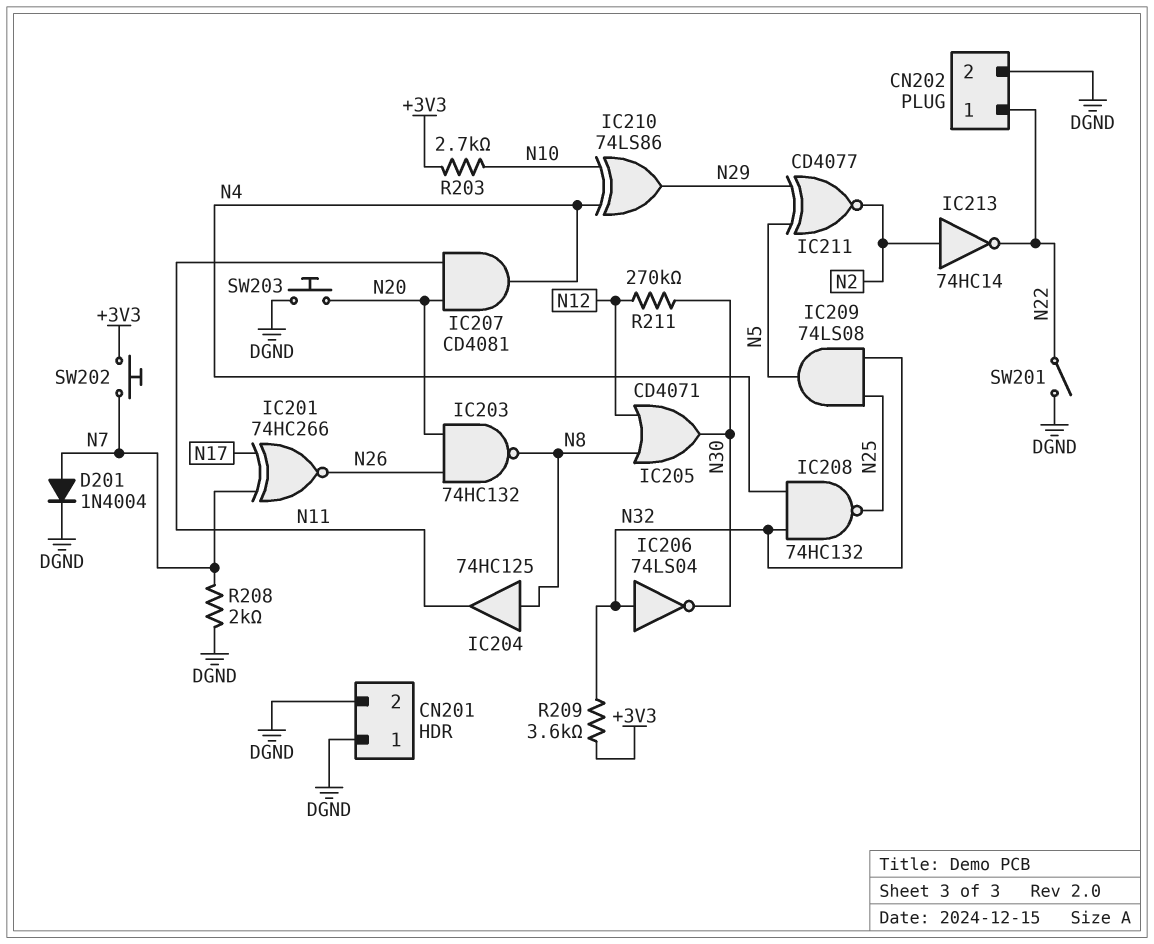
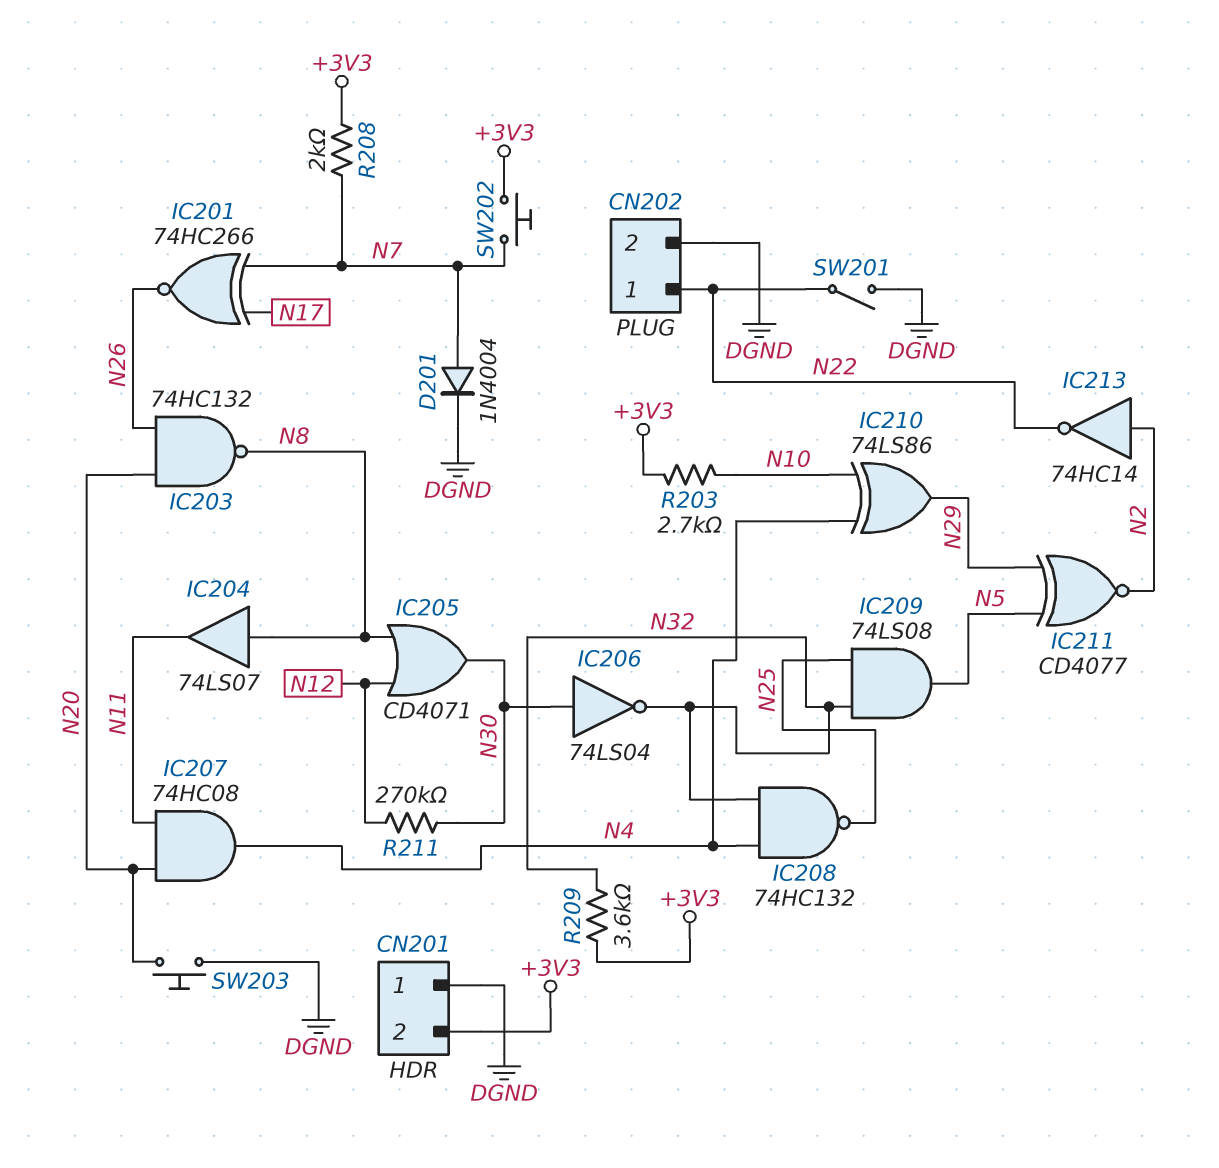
CN201 pin 2: DGND -> +3V3
IC204: buffer 74HC125 (in N8, out N11) -> buffer 74LS07 (in N8, out N11)
IC206: NOT 74LS04 (in N32, out N30) -> NOT 74LS04 (in N30, out N32)
IC207: AND CD4081 (in N11, in N20, out N4) -> AND 74HC08 (in N11, in N20, out N4)
R208: 2k (DGND, N7) -> 2k (+3V3, N7)

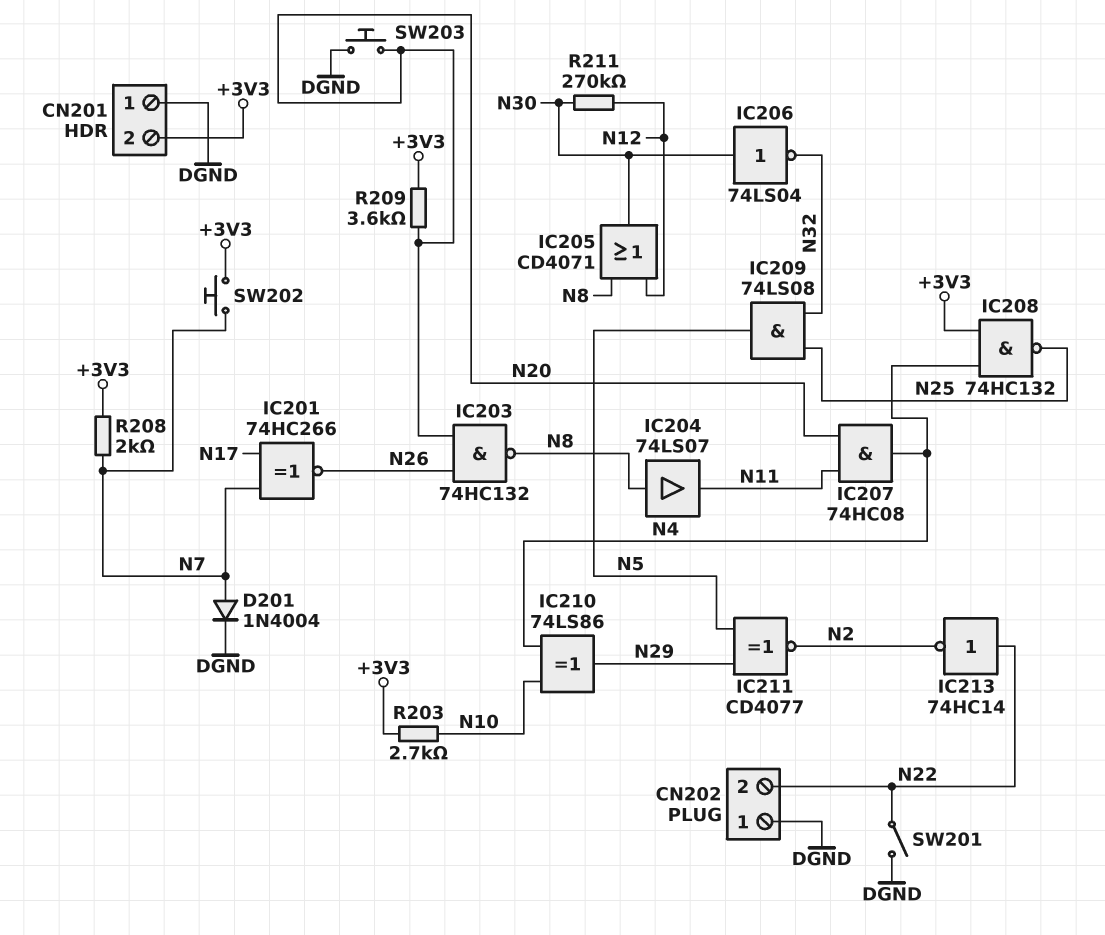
CN202 pin 1: N22 -> DGND
CN202 pin 2: DGND -> N22
IC208: NAND 74HC132 (in N4, in N32, out N25) -> NAND 74HC132 (in +3V3, in N4, out N25)
IC213: NOT 74HC14 (in N2, out N22) -> NOT 74HC14 (in N22, out N2)
R209: 3.6k (+3V3, N32) -> 3.6k (+3V3, N20)

